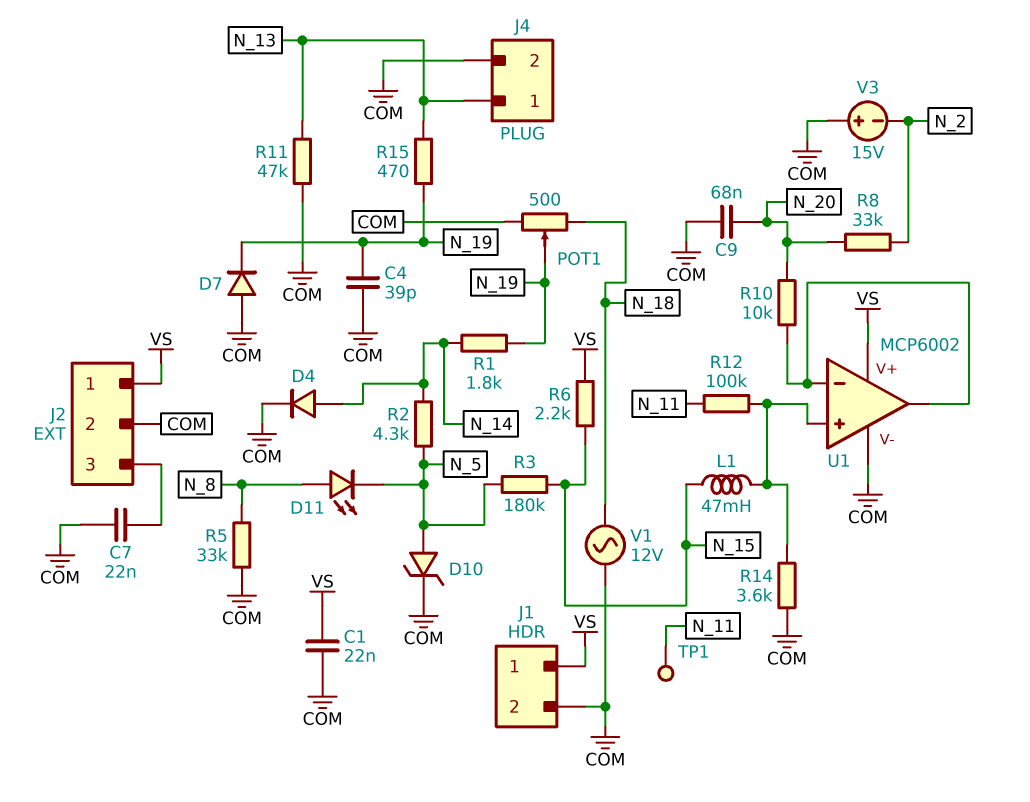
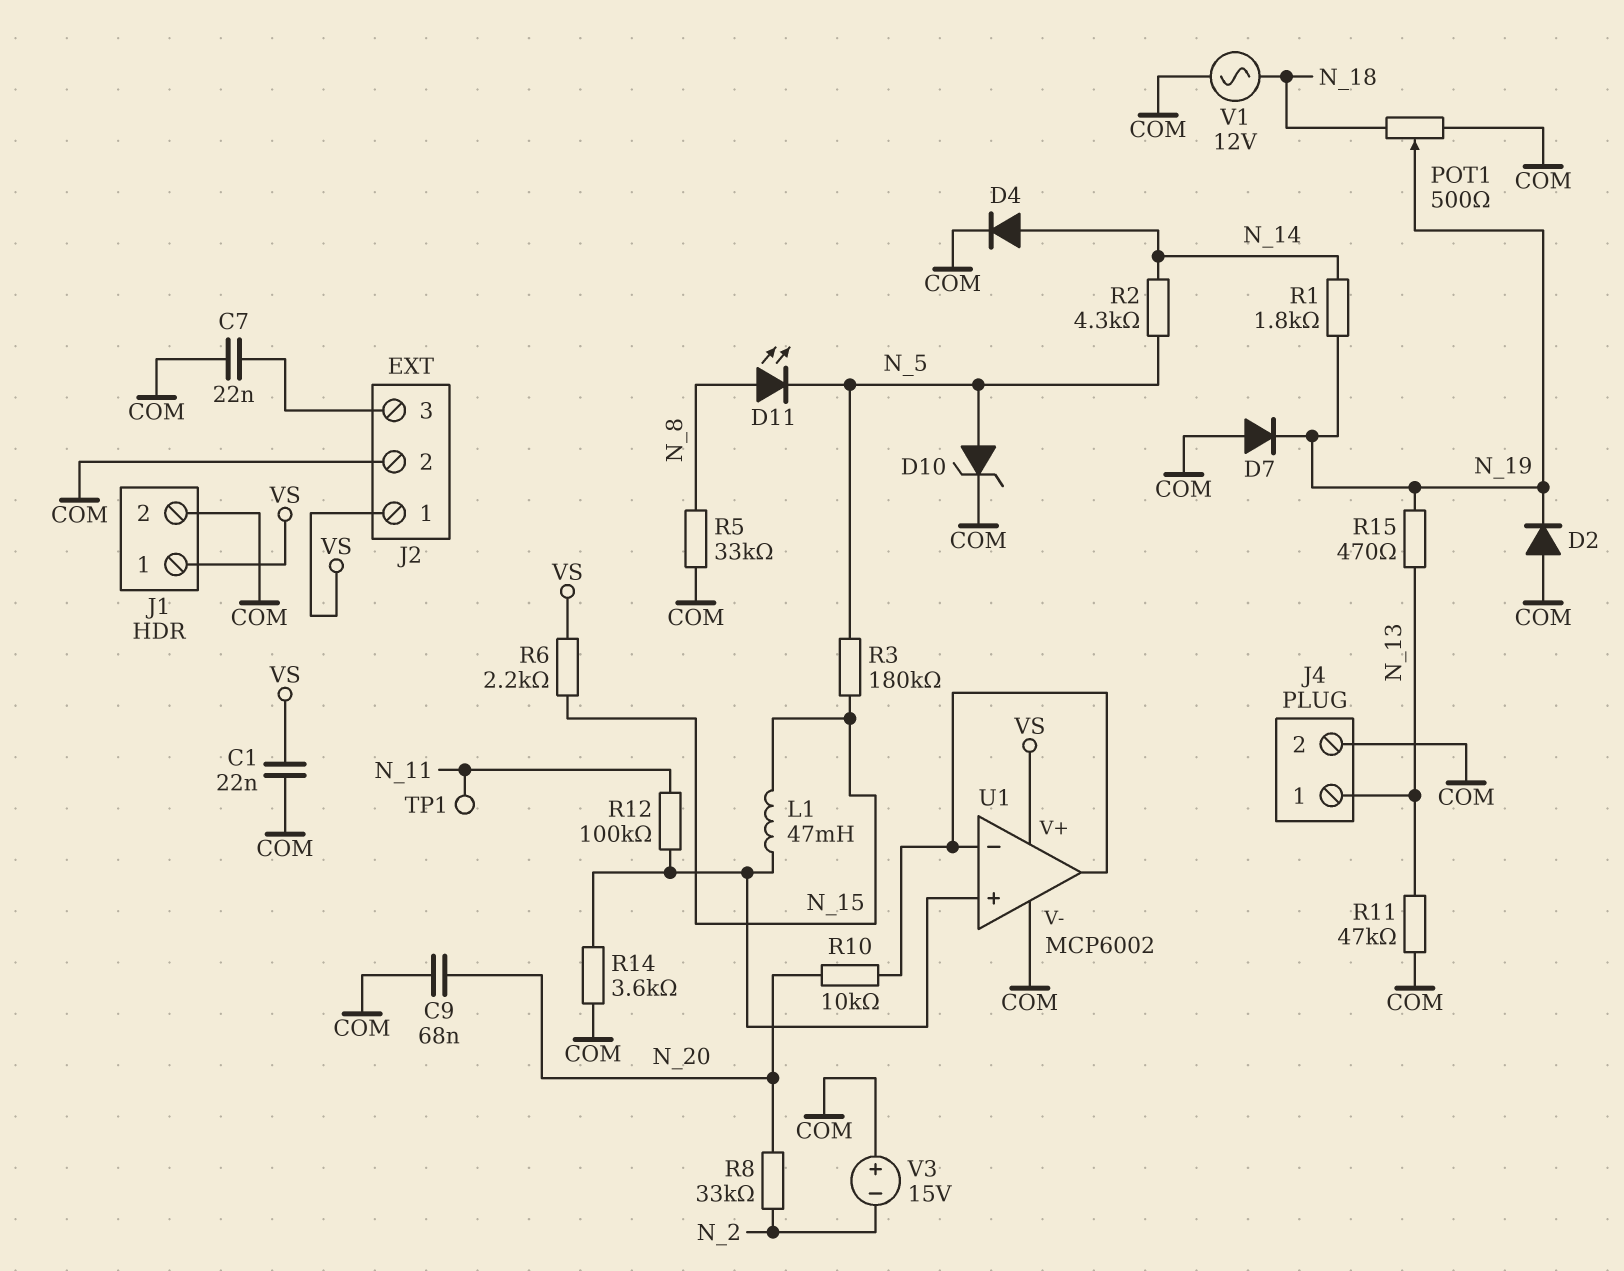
C4: 39pF (COM, N_19) -> none
D2: none -> diode (A COM, K N_19)

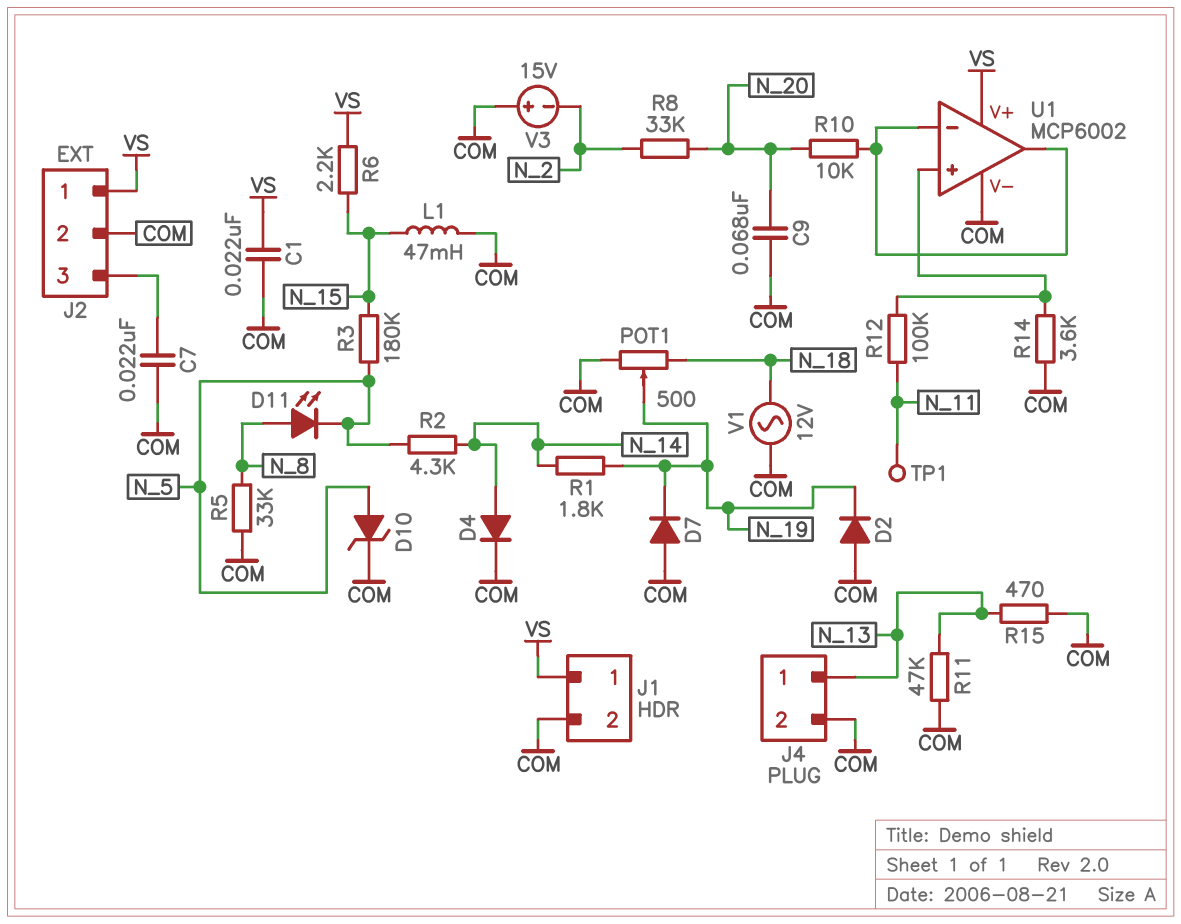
L1: 47mH (N_15, U1/in+) -> 47mH (COM, N_15)
R15: 470 (N_13, N_19) -> 470 (COM, N_13)

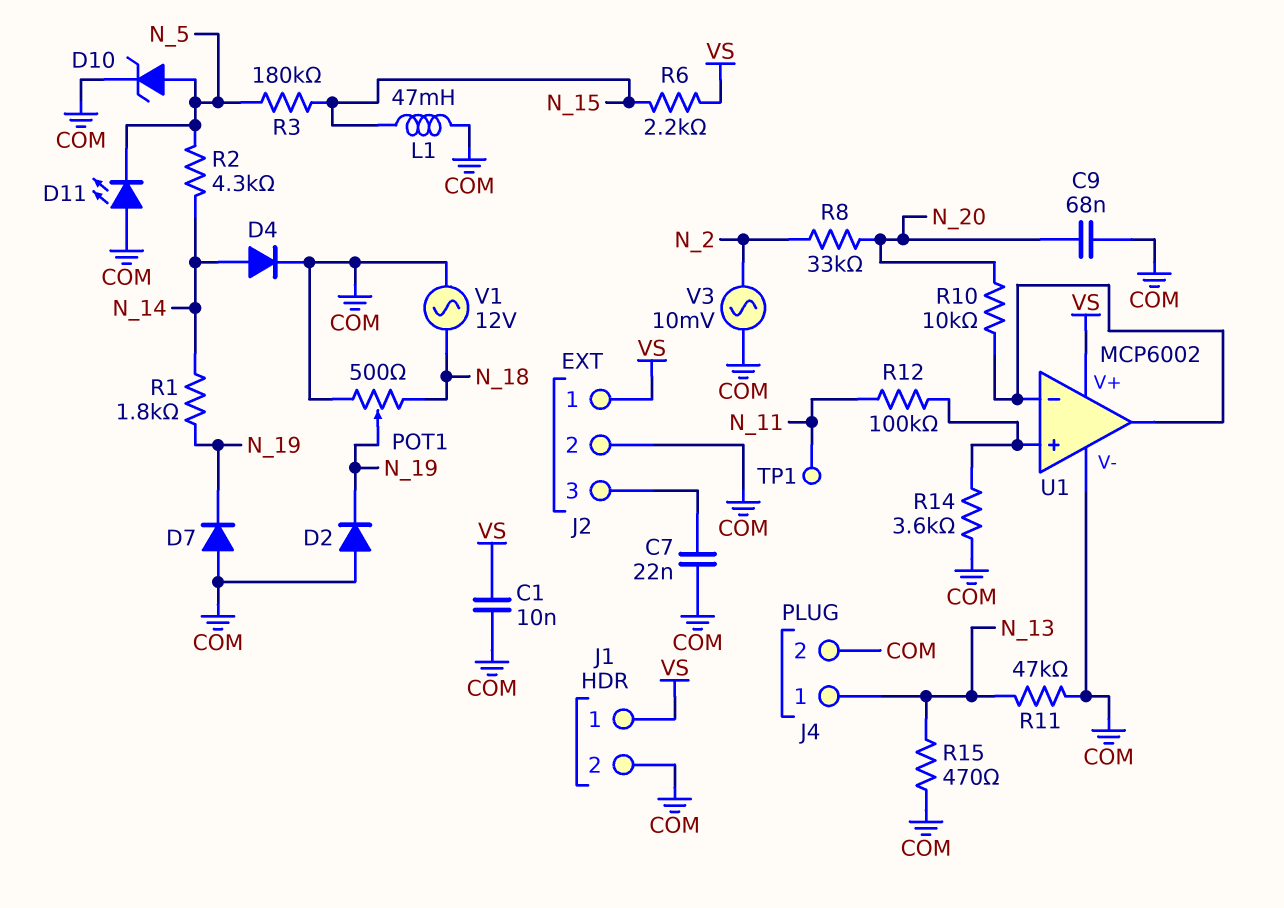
C1: 22nF (COM, VS) -> 10nF (COM, VS)
D11: LED (A N_8, K N_5) -> LED (A COM, K N_5)
R5: 33k (COM, N_8) -> none
V3: 15V (plus COM, minus N_2) -> AC 10mV (COM, N_2)

